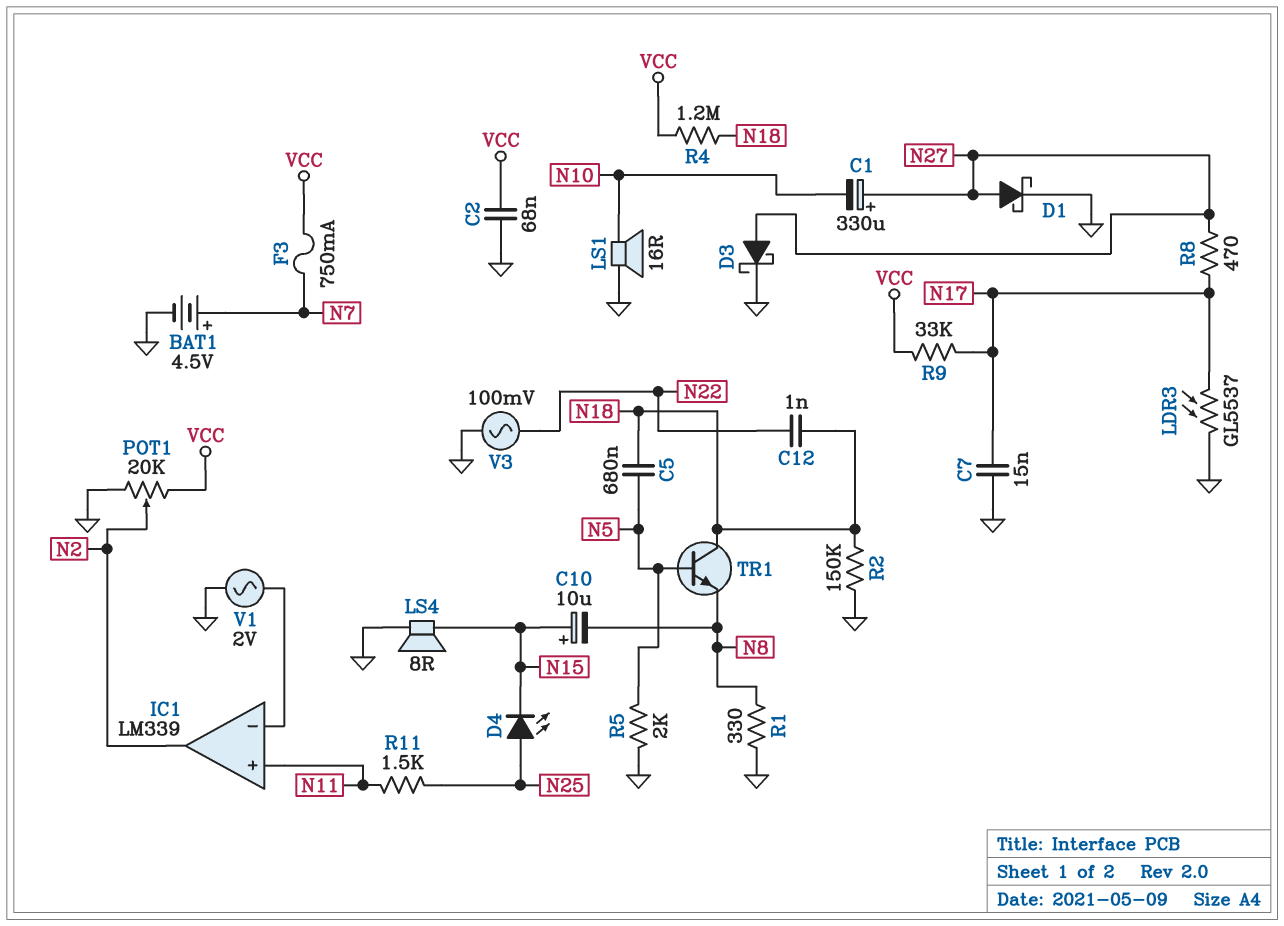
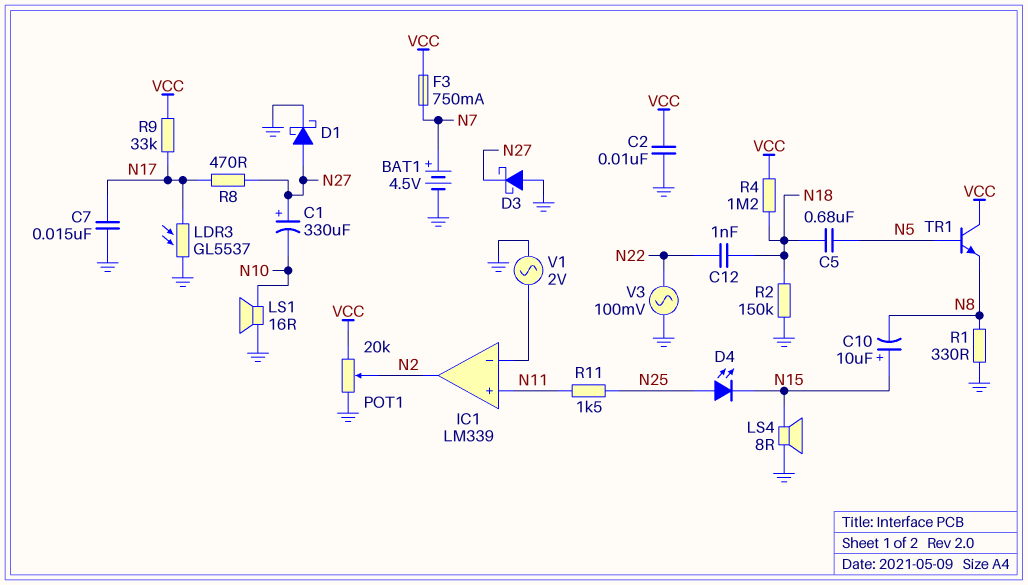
C2: 68nF (GND, VCC) -> 10nF (GND, VCC)
D3: schottky (A N27, K GND) -> schottky (A GND, K N27)
R5: 2k (GND, N5) -> none
TR1: NPN (B N5, C N18, E N8) -> NPN (B N5, C VCC, E N8)

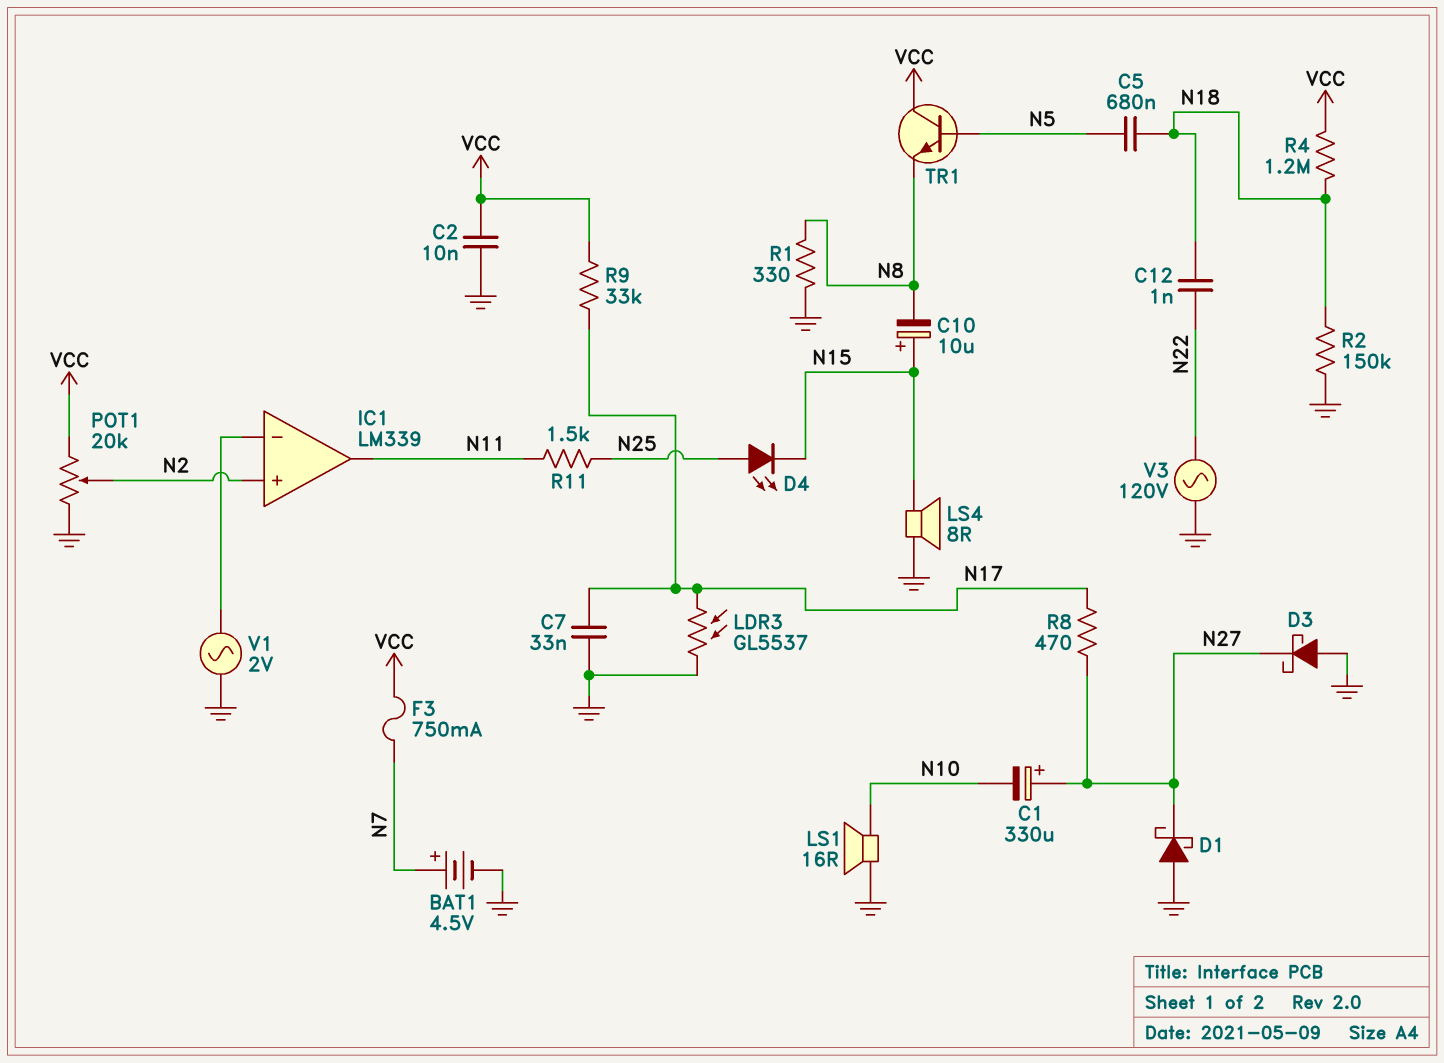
C7: 15nF (GND, N17) -> 33nF (GND, N17)
D1: schottky (A N27, K GND) -> schottky (A GND, K N27)
IC1 pin in+: N11 -> N2
IC1 pin out: N2 -> N11
V3: AC 100mV (GND, N22) -> AC 120V (GND, N22)

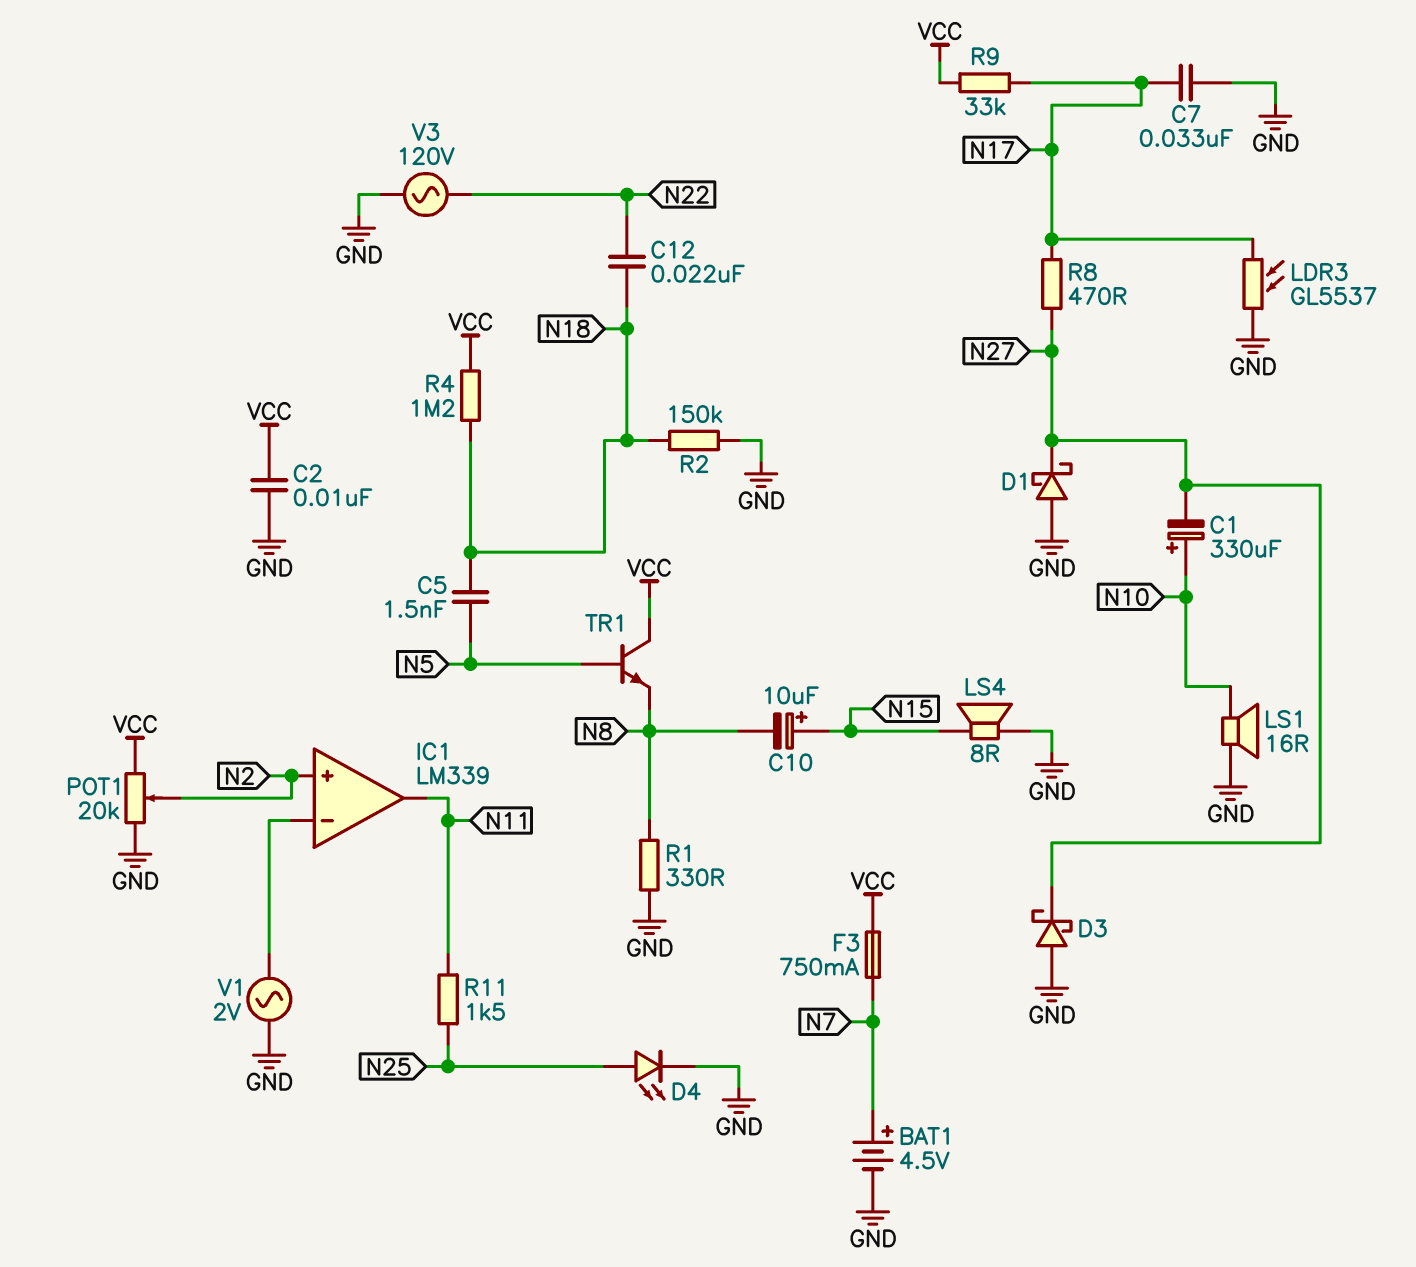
C1: 330uF (plus N27, minus N10) -> 330uF (plus N10, minus N27)
C5: 680nF (N5, N18) -> 1.5nF (N5, N18)
C12: 1nF (N18, N22) -> 22nF (N18, N22)
D4: LED (A N25, K N15) -> LED (A N25, K GND)

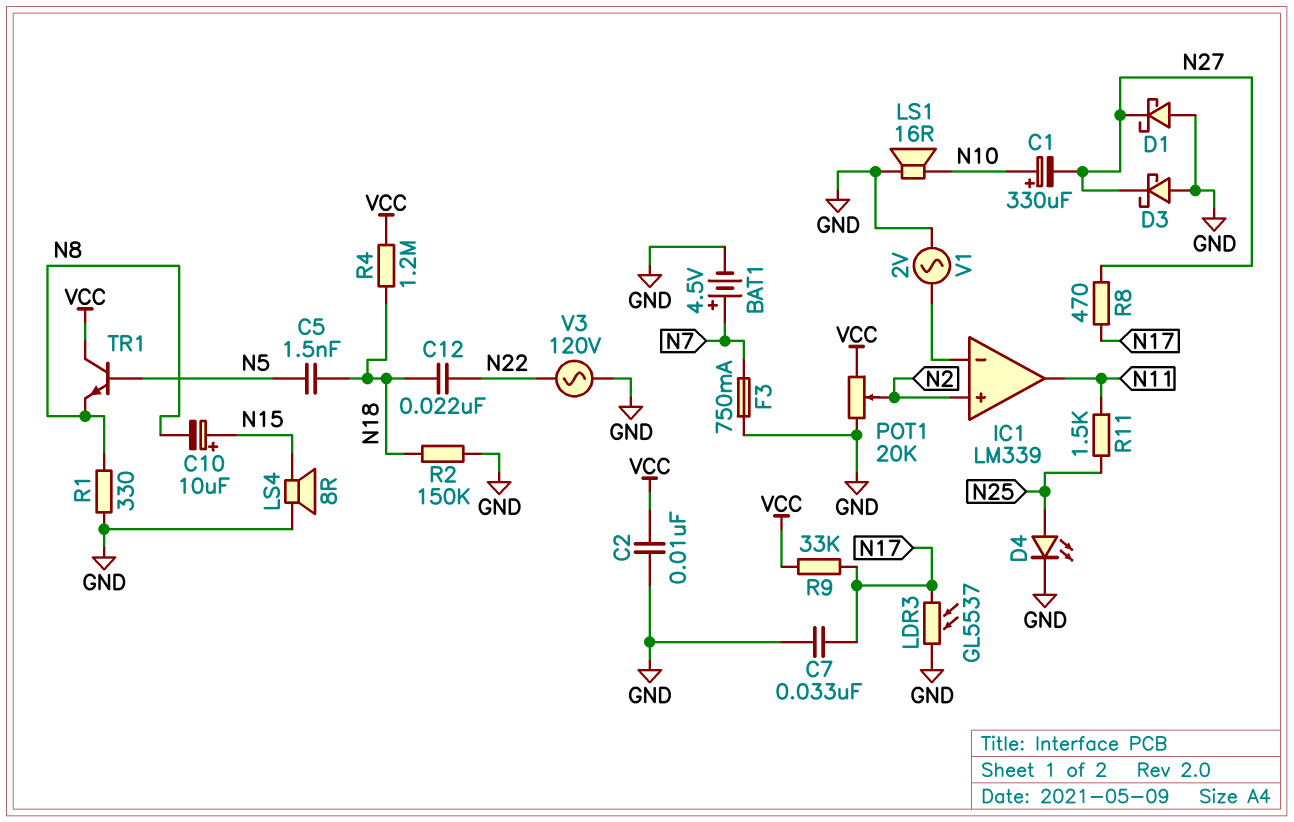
F3: 750mA (N7, VCC) -> 750mA (GND, N7)

